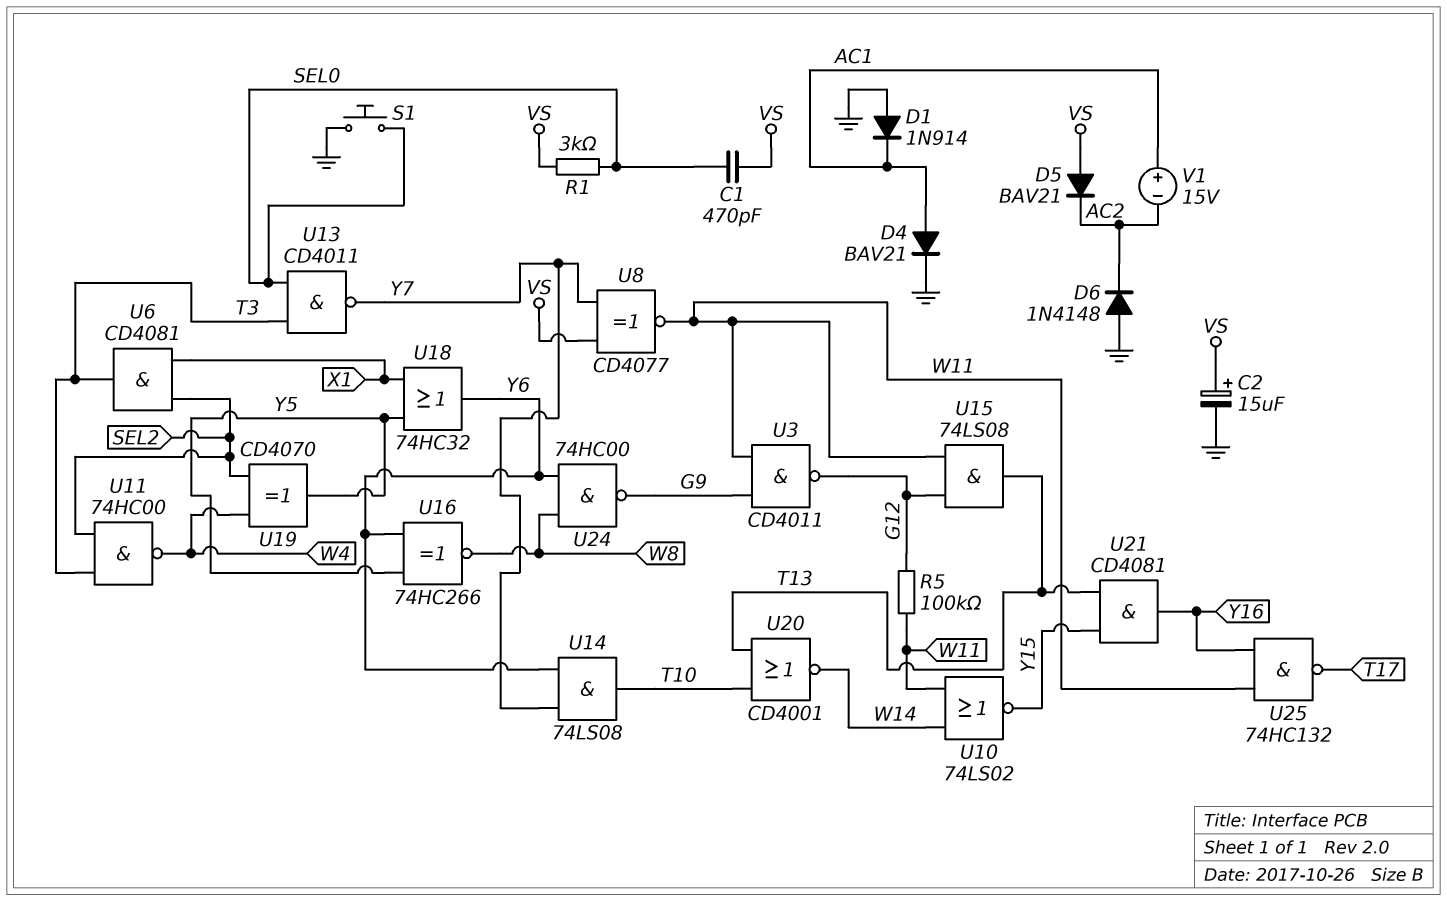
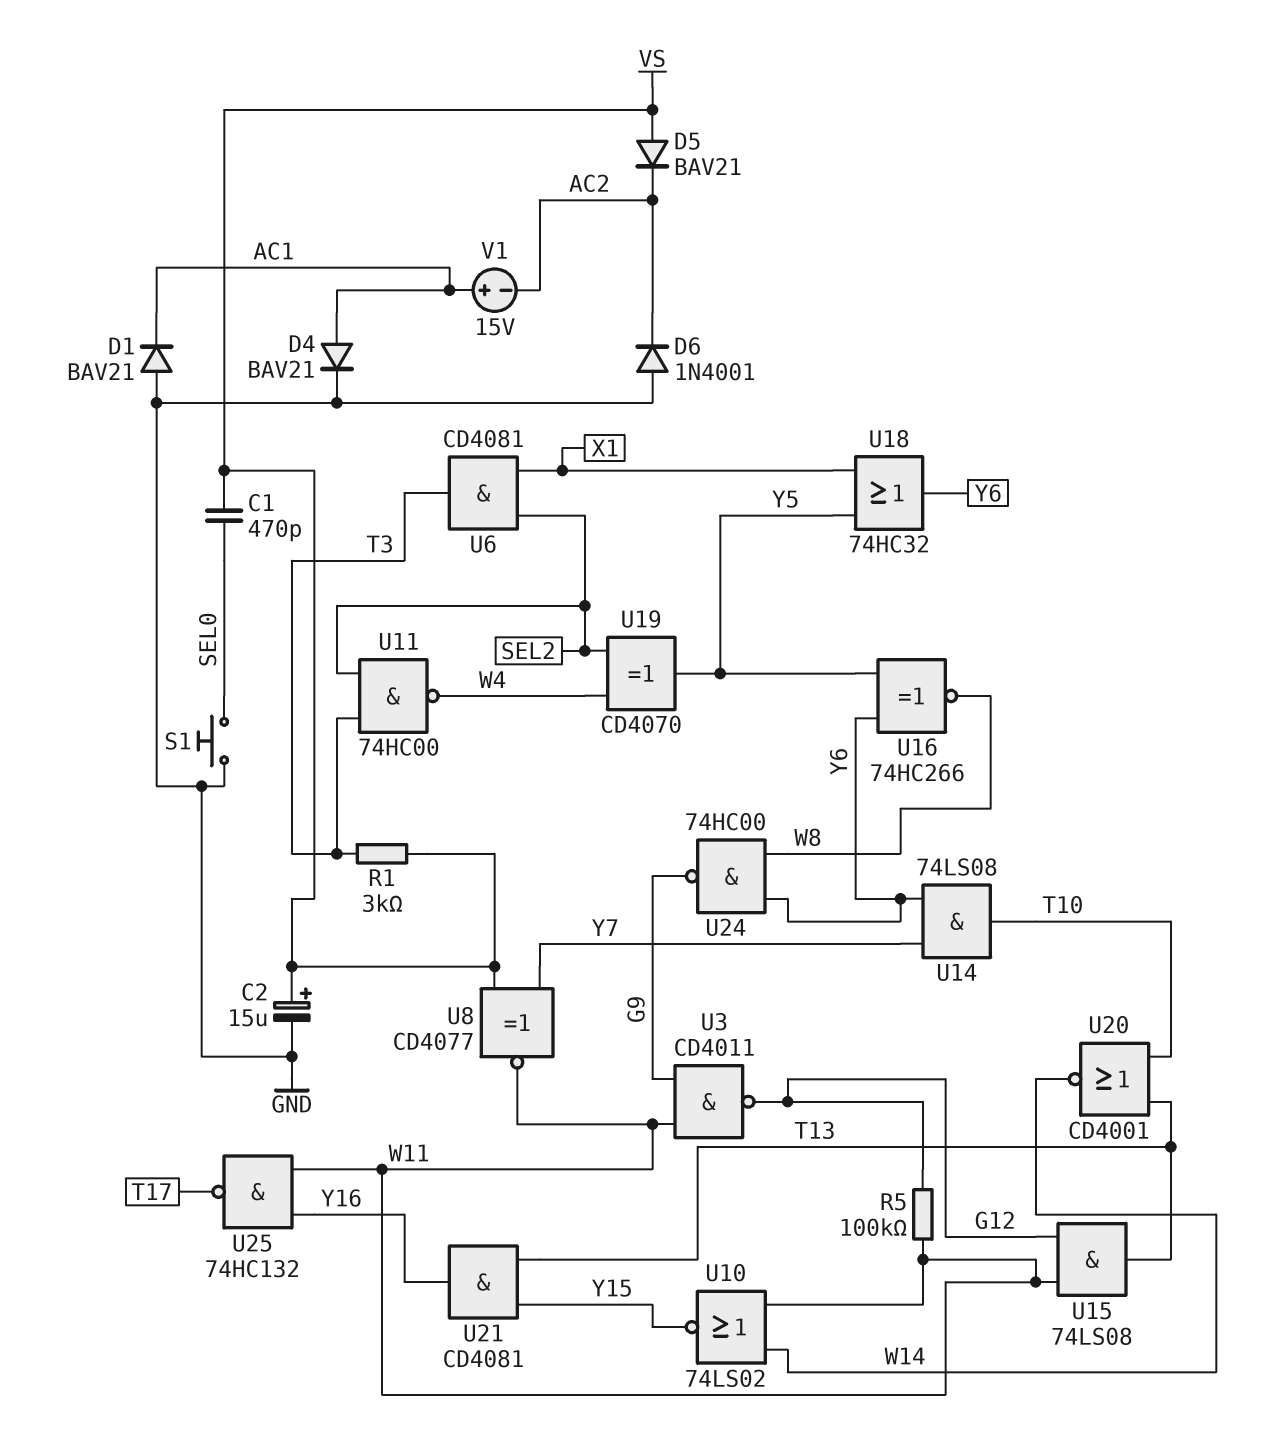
D1: diode 1N914 (A GND, K AC1) -> diode BAV21 (A GND, K AC1)
D6: diode 1N4148 (A GND, K AC2) -> diode 1N4001 (A GND, K AC2)
R1: 3k (SEL0, VS) -> 3k (T3, VS)
U13: NAND CD4011 (in SEL0, in T3, out Y7) -> none

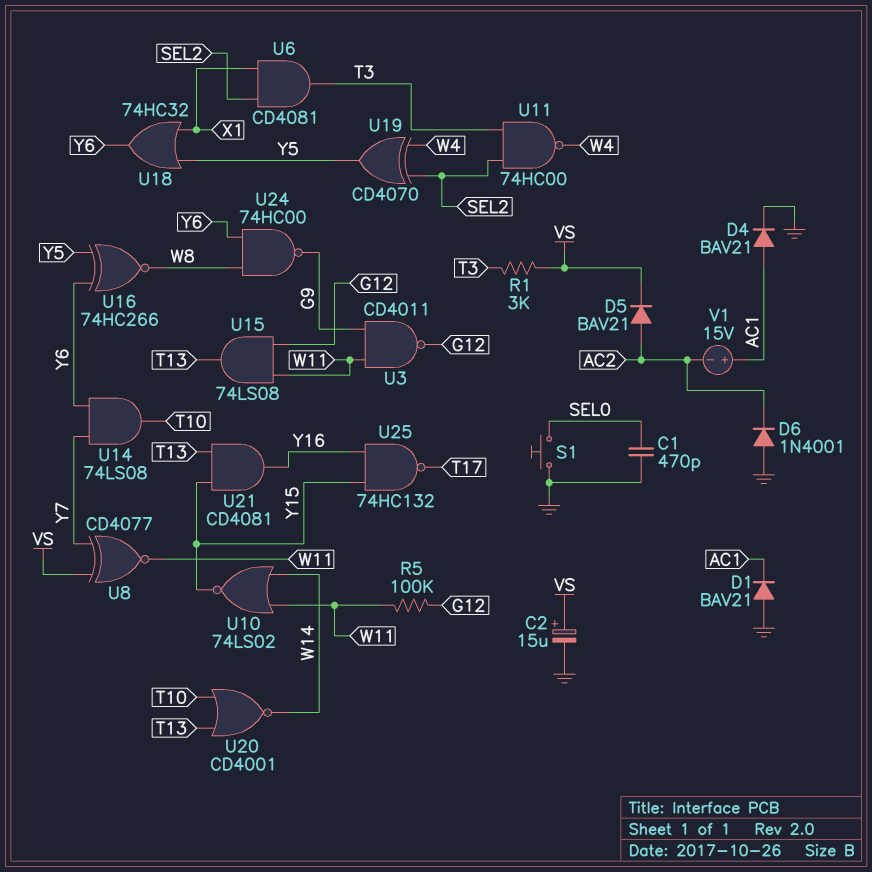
C1: 470pF (SEL0, VS) -> 470pF (GND, SEL0)
D5: diode BAV21 (A VS, K AC2) -> diode BAV21 (A AC2, K VS)
U25: NAND 74HC132 (in W11, in Y16, out T17) -> NAND 74HC132 (in Y15, in Y16, out T17)

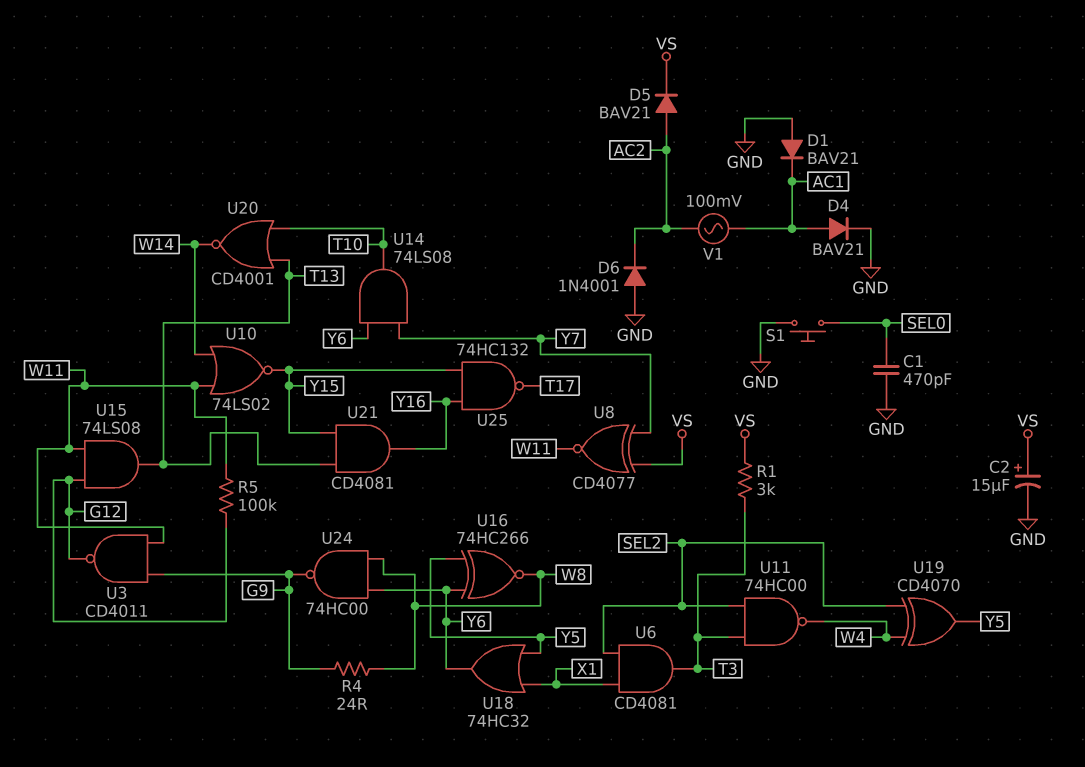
R4: none -> 24 (G9, W8)
V1: 15V (plus AC1, minus AC2) -> AC 100mV (AC1, AC2)

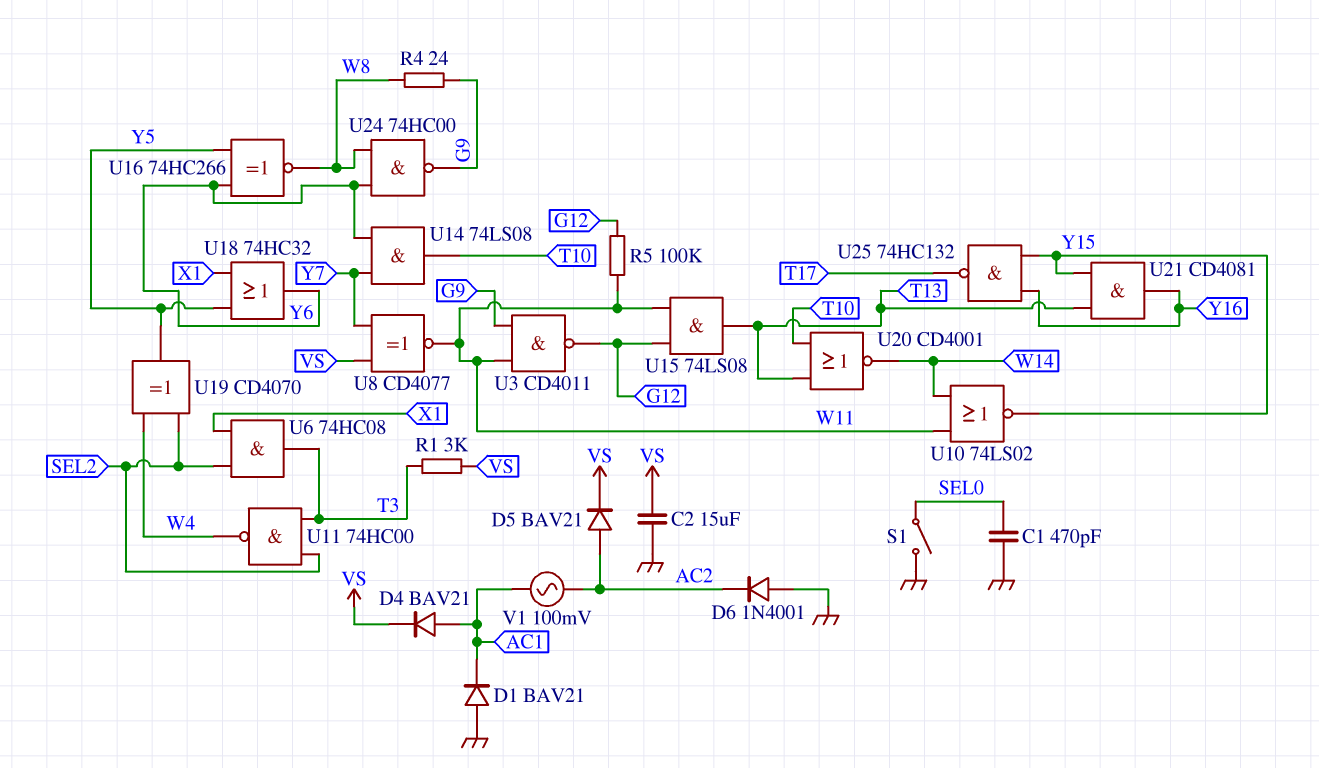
C2: 15uF (plus VS, minus GND) -> 15uF (GND, VS)
D4: diode BAV21 (A AC1, K GND) -> diode BAV21 (A AC1, K VS)
S1: button (GND, SEL0) -> switch (GND, SEL0)
U6: AND CD4081 (in SEL2, in X1, out T3) -> AND 74HC08 (in SEL2, in X1, out T3)

